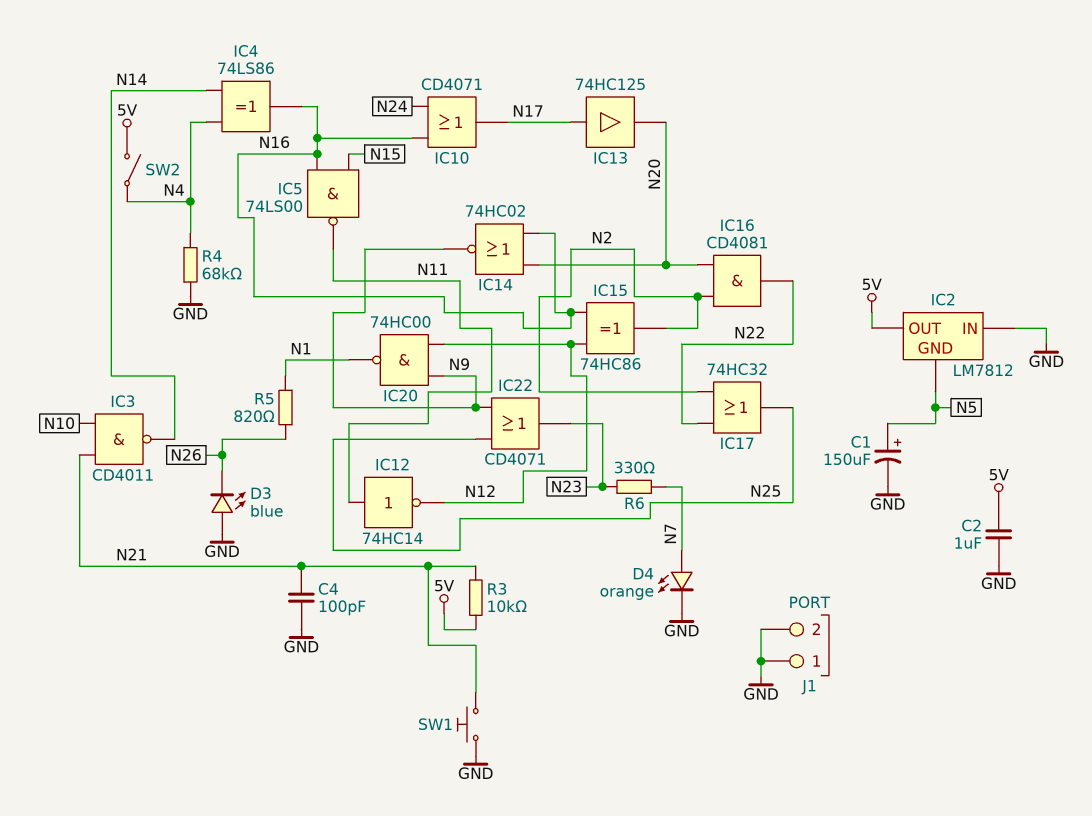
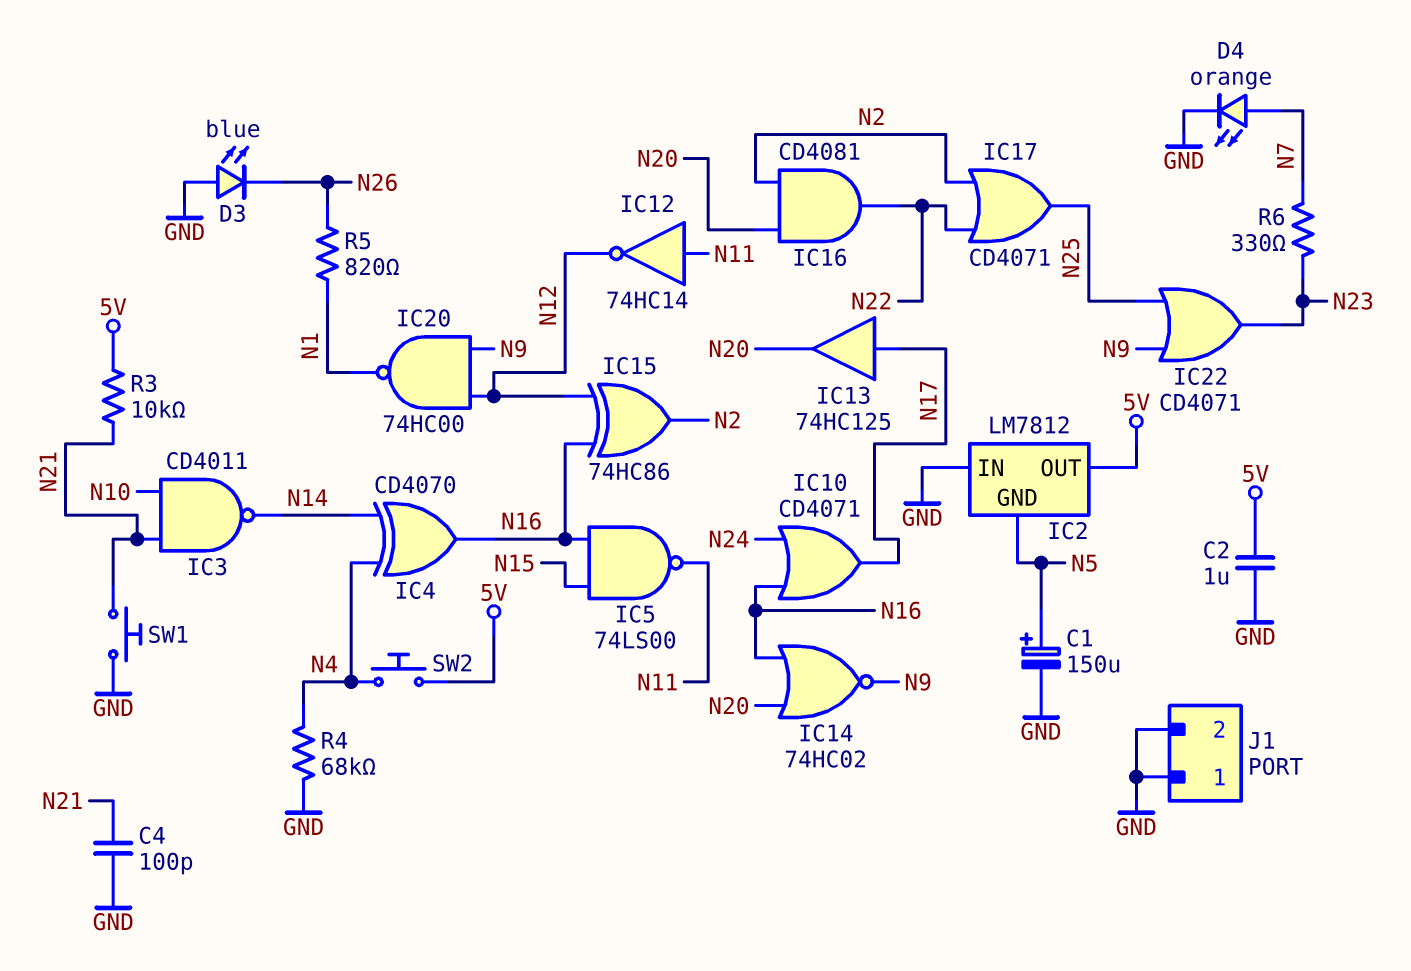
IC4: XOR 74LS86 (in N4, in N14, out N16) -> XOR CD4070 (in N4, in N14, out N16)
IC17: OR 74HC32 (in N2, in N22, out N25) -> OR CD4071 (in N2, in N22, out N25)
SW2: switch (5V, N4) -> button (5V, N4)

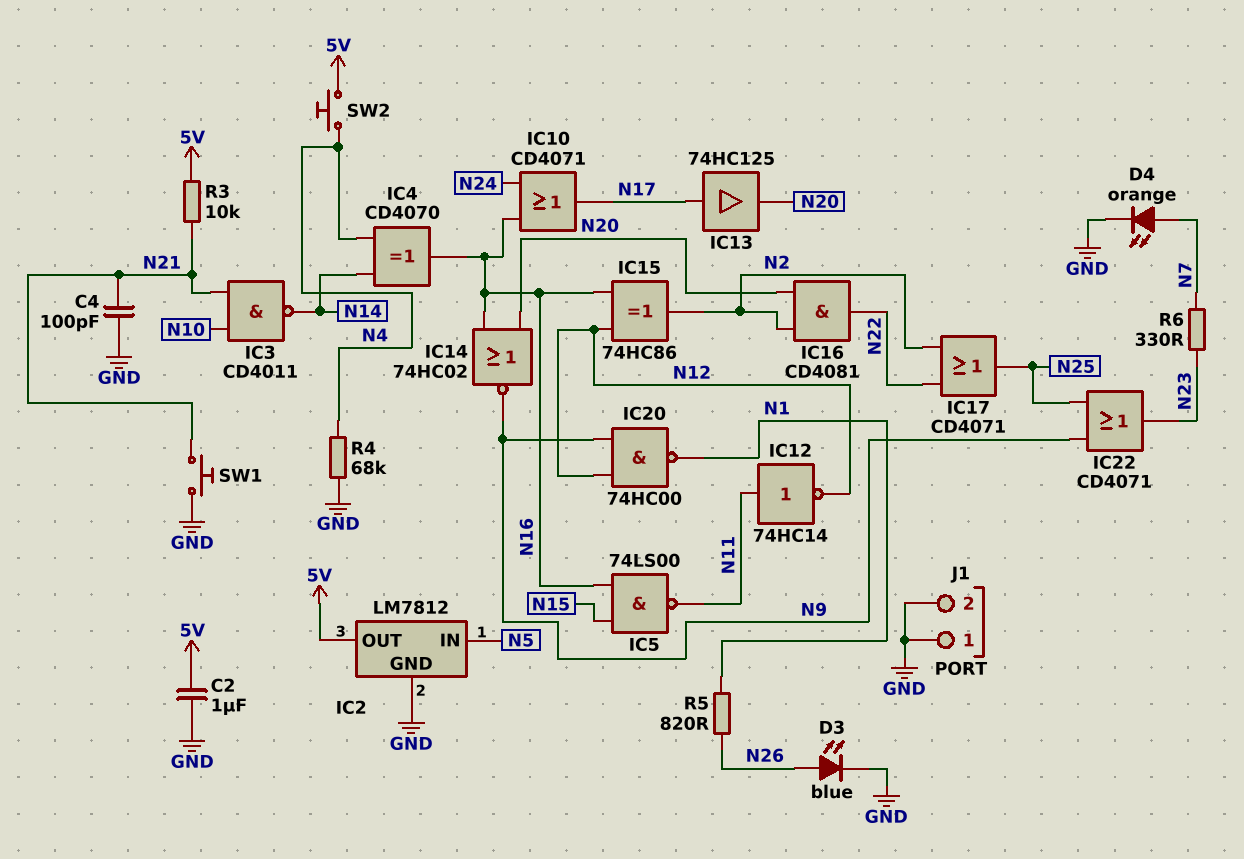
C1: 150uF (plus N5, minus GND) -> none
D3: LED blue (A GND, K N26) -> LED blue (A N26, K GND)
IC2 pin GND: N5 -> GND
IC2 pin IN: GND -> N5

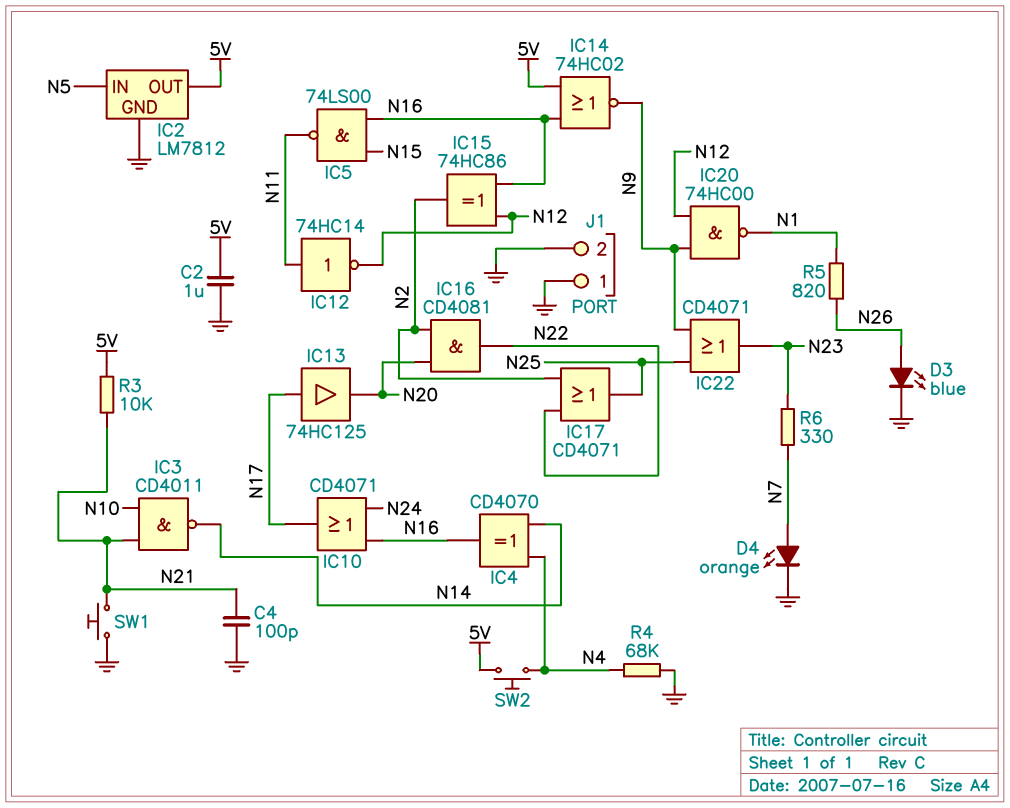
IC14: NOR 74HC02 (in N16, in N20, out N9) -> NOR 74HC02 (in 5V, in N16, out N9)

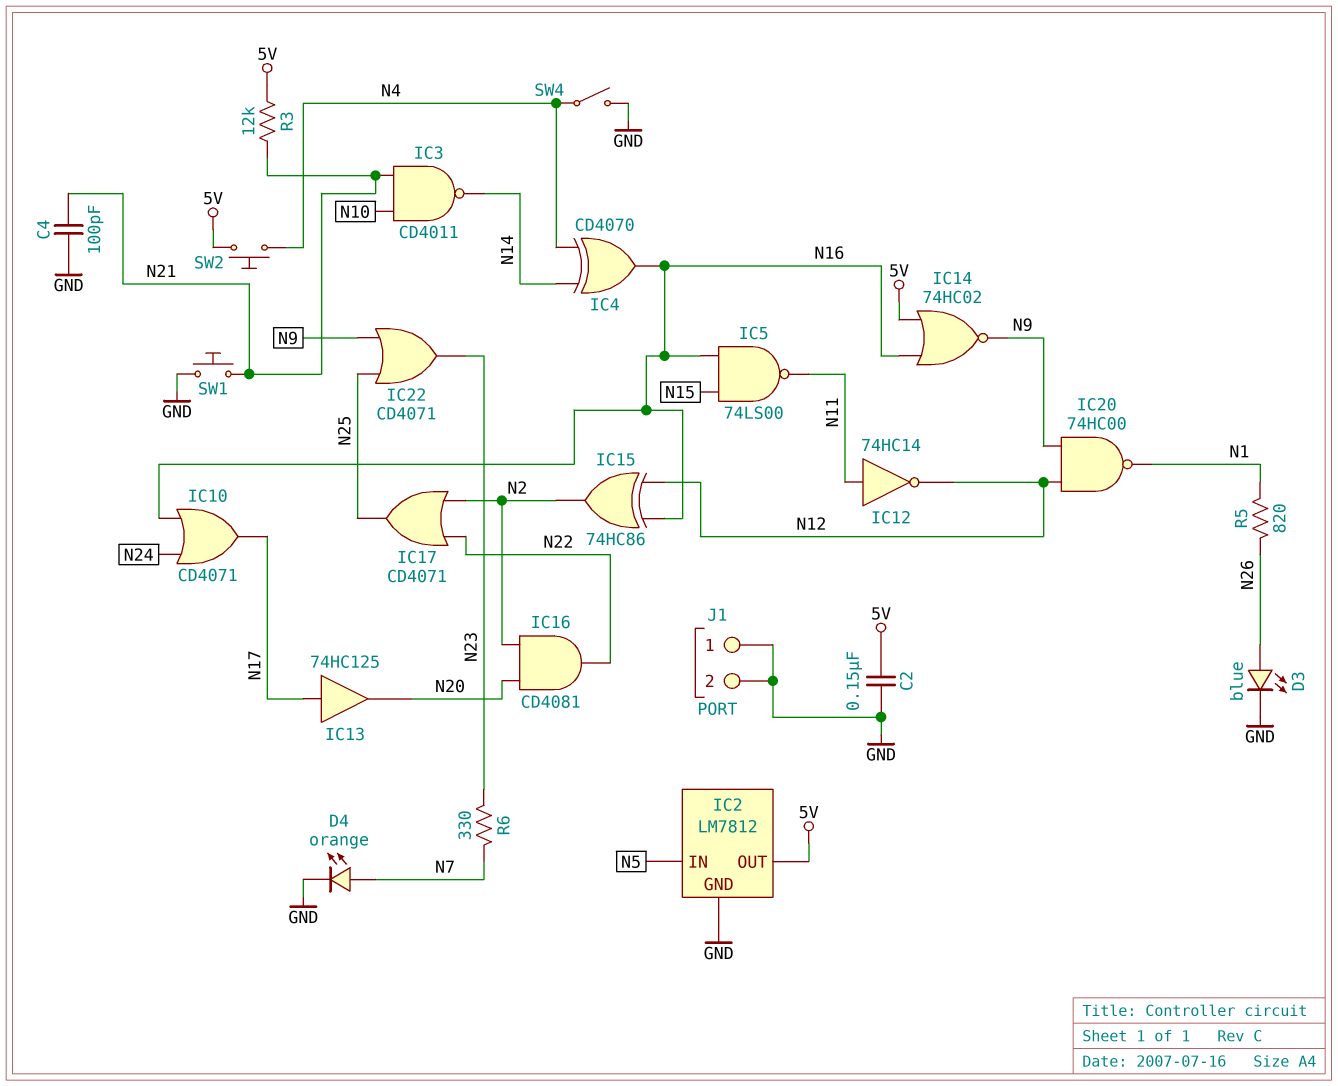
C2: 1uF (5V, GND) -> 150nF (5V, GND)
R3: 10k (5V, N21) -> 12k (5V, N21)
R4: 68k (GND, N4) -> none
SW4: none -> switch (GND, N4)

